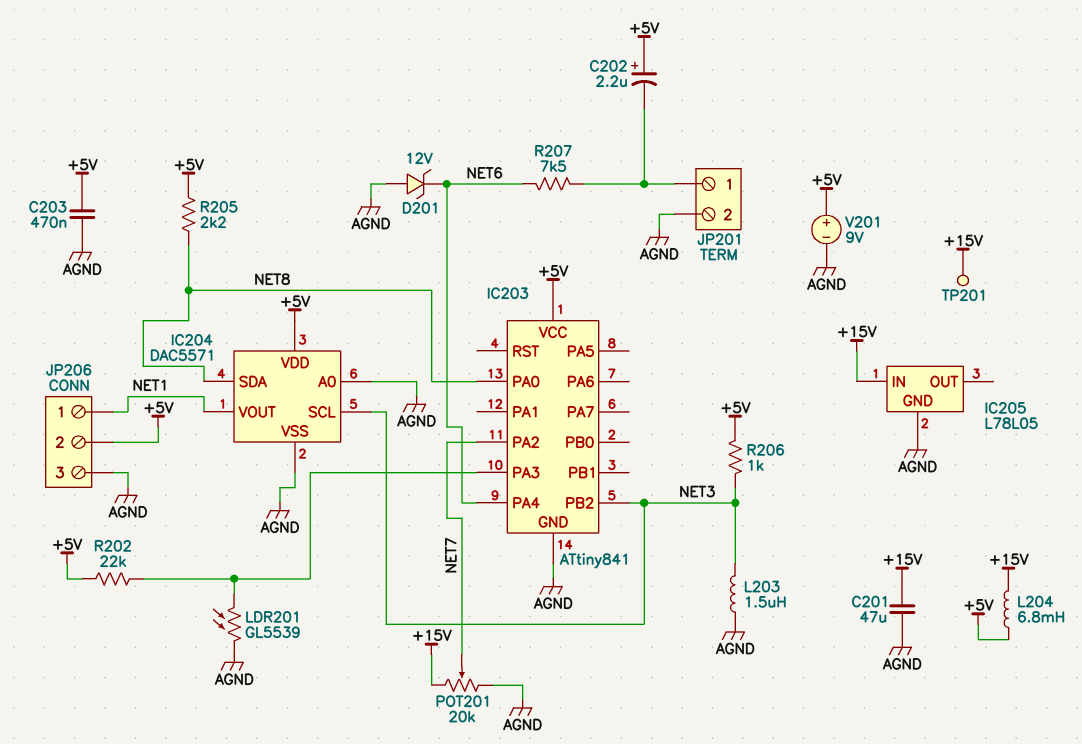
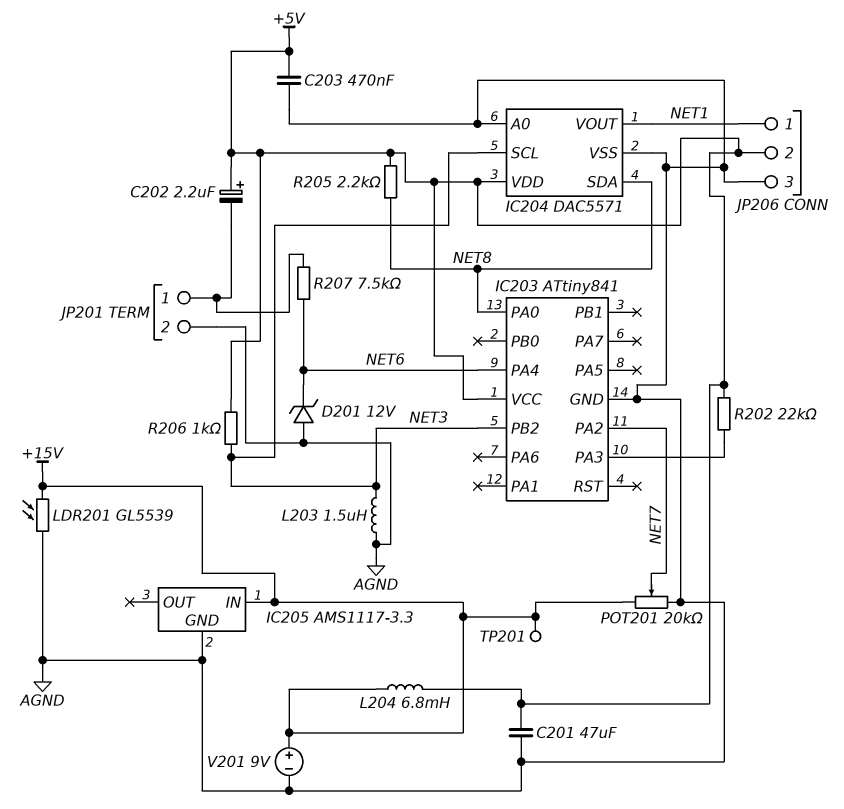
C201: 47uF (+15V, AGND) -> 47uF (+5V, AGND)
IC205: L78L05 -> AMS1117-3.3
LDR201: GL5539 (AGND, IC203/PA3) -> GL5539 (+15V, AGND)
V201: 9V (plus +5V, minus AGND) -> 9V (plus +15V, minus AGND)

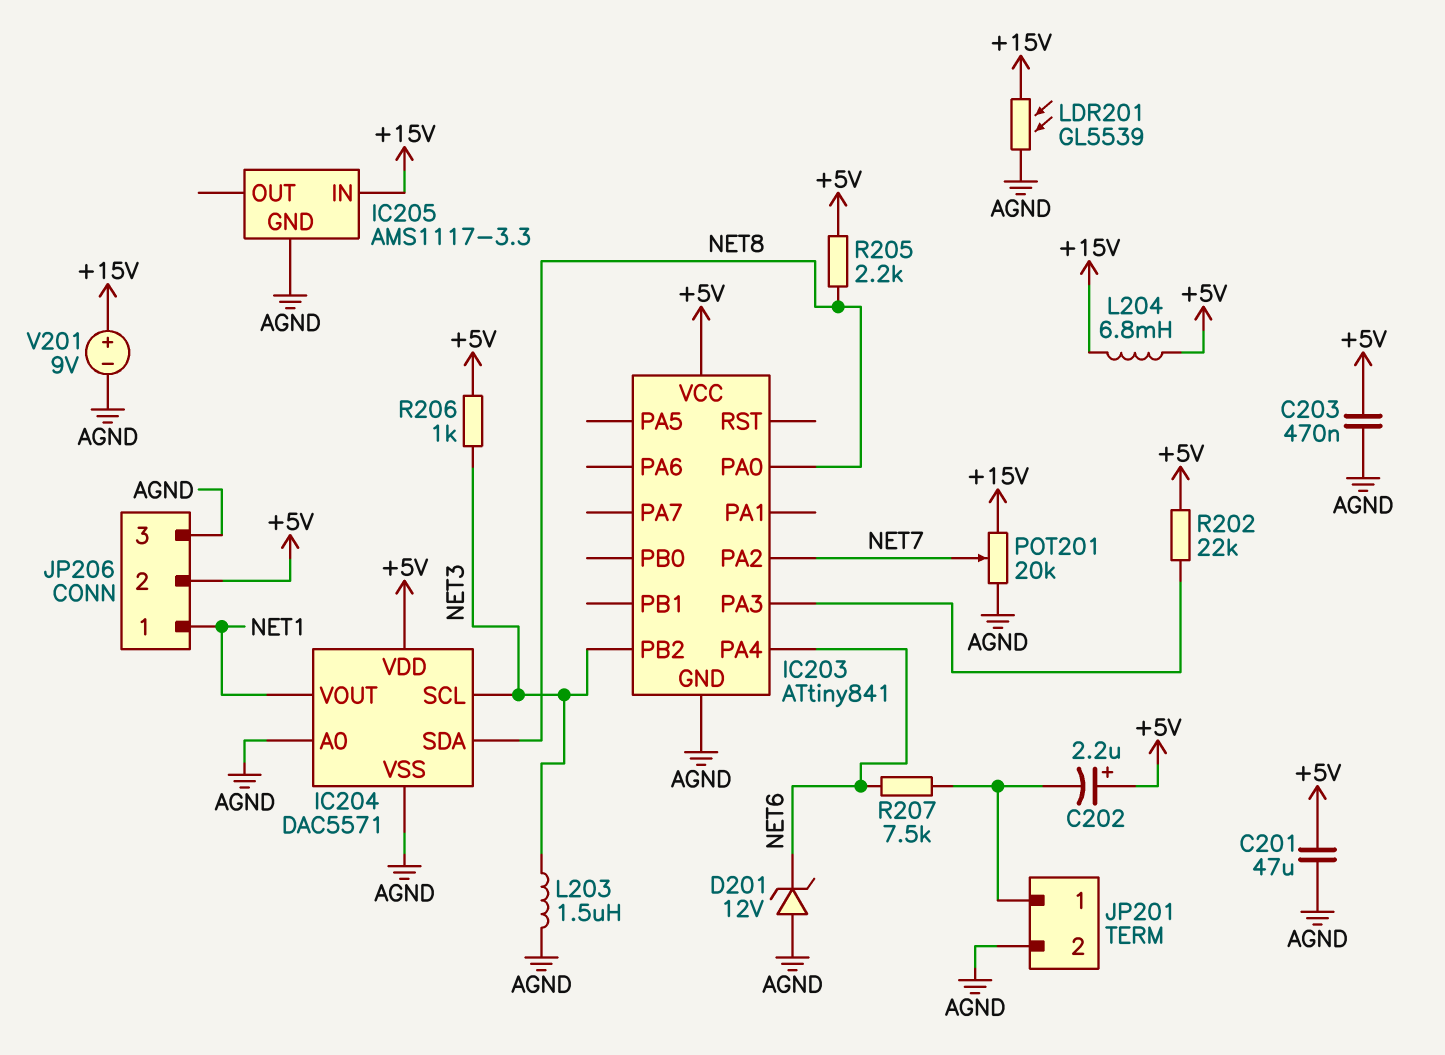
TP201: test point (+15V) -> none

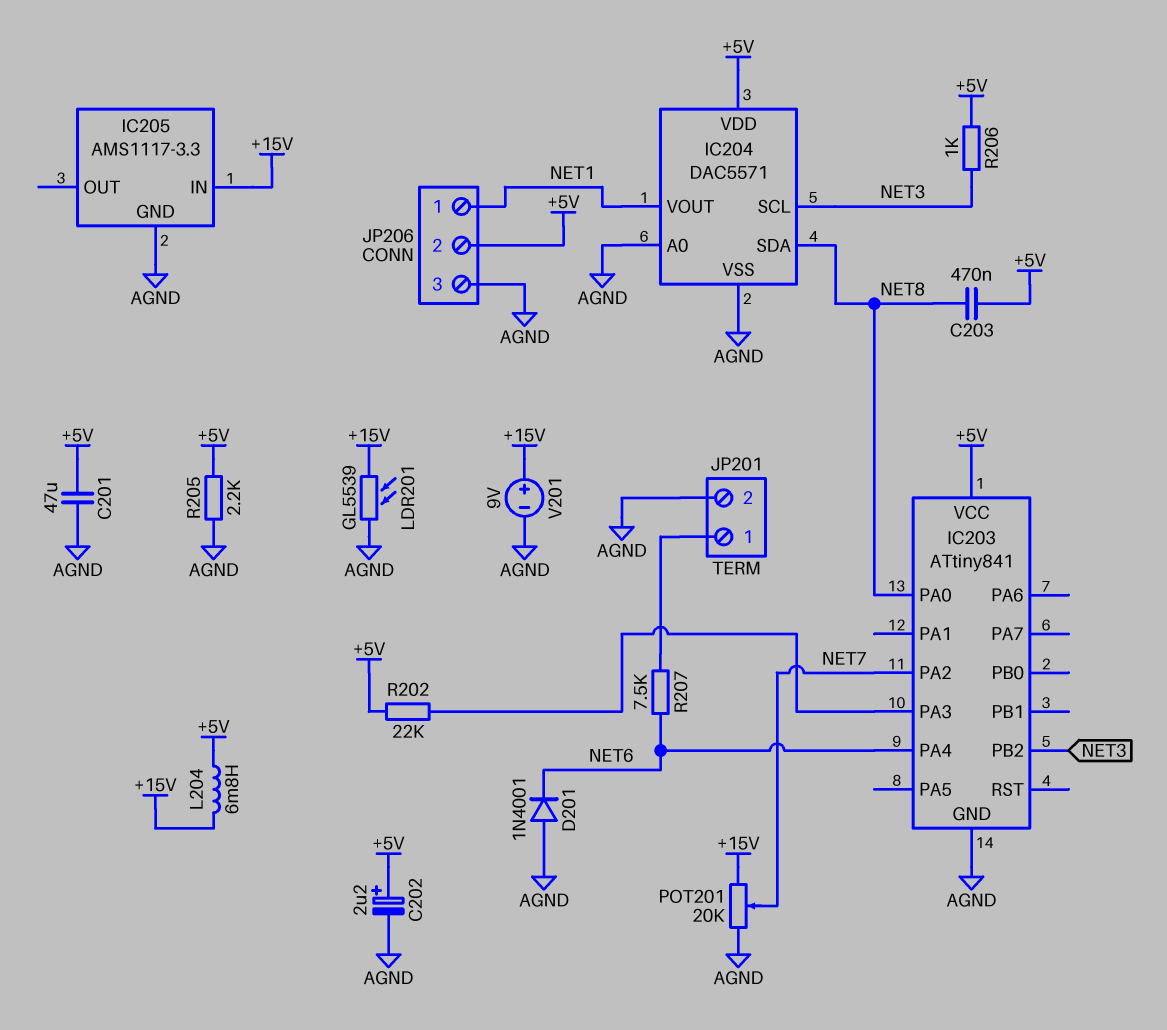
C202: 2.2uF (plus +5V, minus JP201/1) -> 2.2uF (plus +5V, minus AGND)
C203: 470nF (+5V, AGND) -> 470nF (+5V, NET8)
D201: zener 12V (A AGND, K NET6) -> diode 1N4001 (A AGND, K NET6)
L203: 1.5uH (AGND, NET3) -> none
R205: 2.2k (+5V, NET8) -> 2.2k (+5V, AGND)

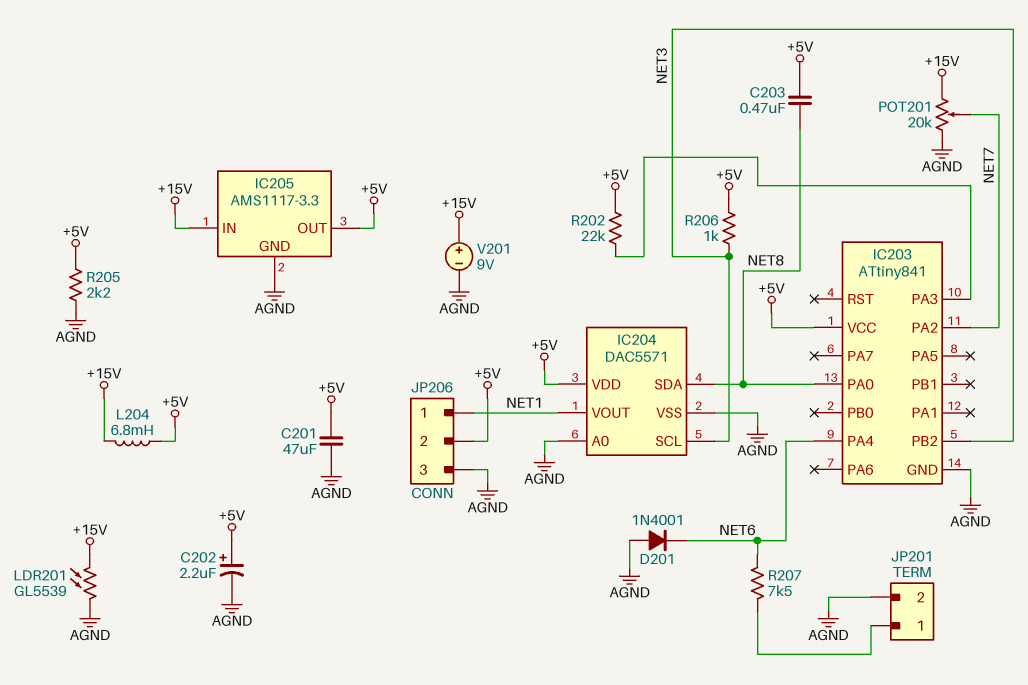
IC205 pin OUT: none -> +5V

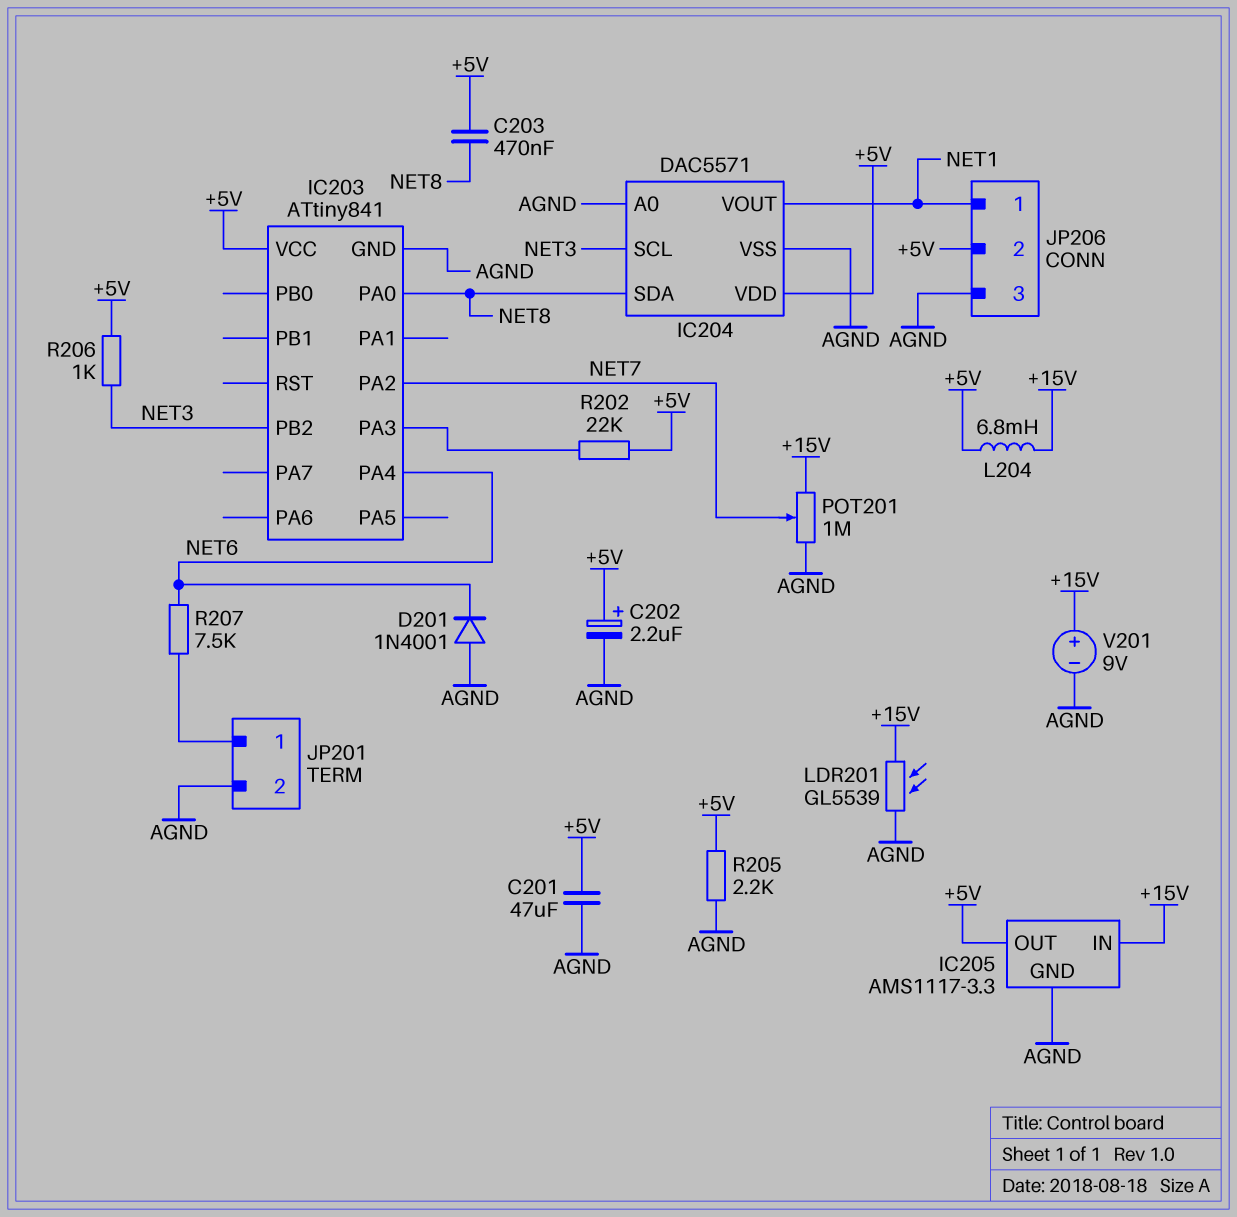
POT201: 20k (+15V, AGND, wiper NET7) -> 1M (+15V, AGND, wiper NET7)

